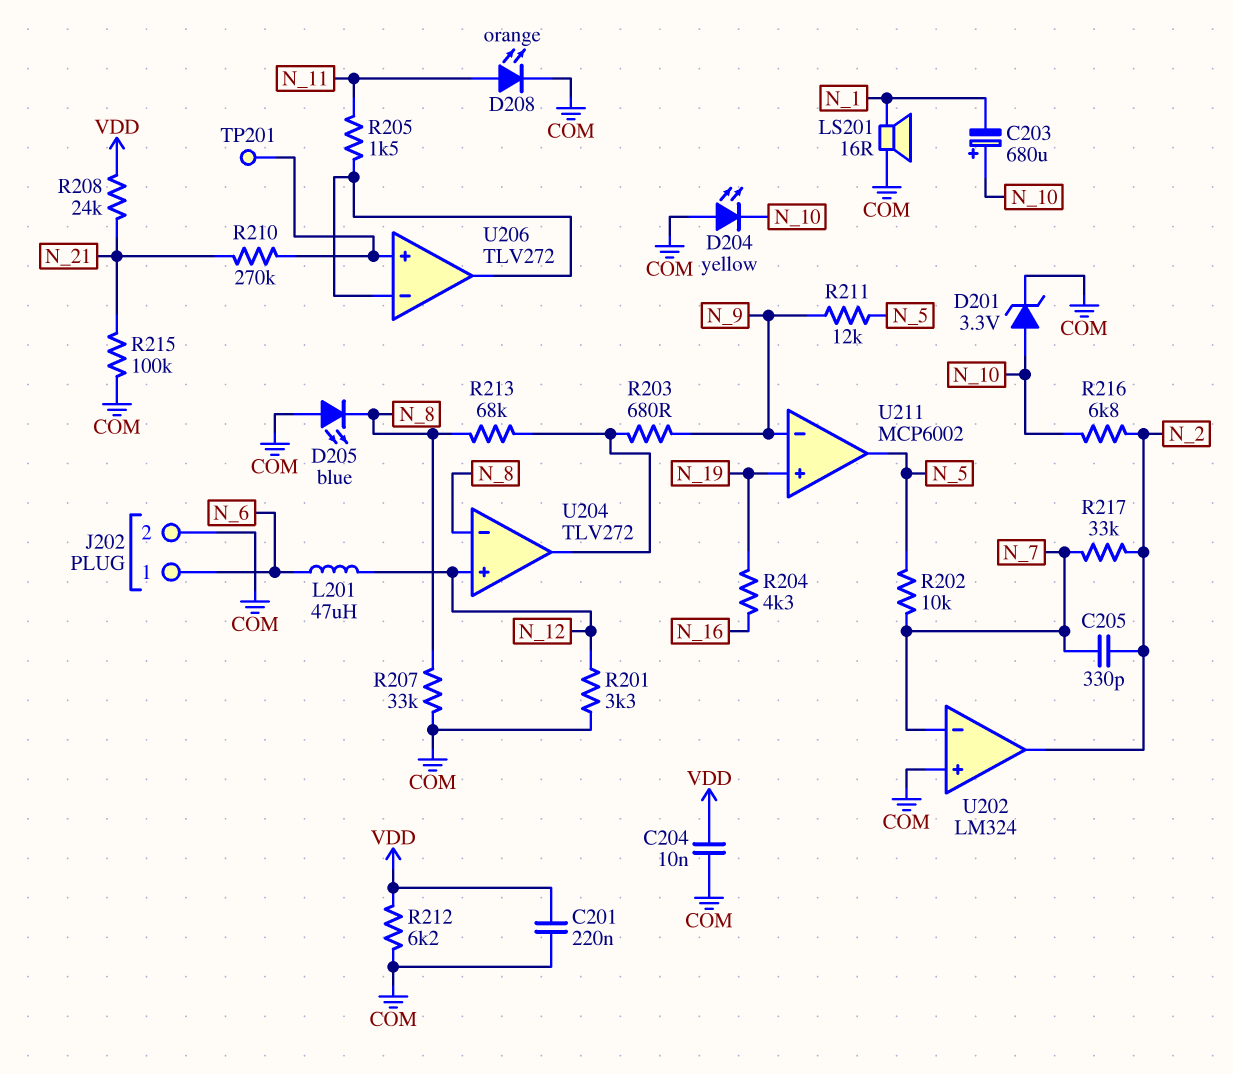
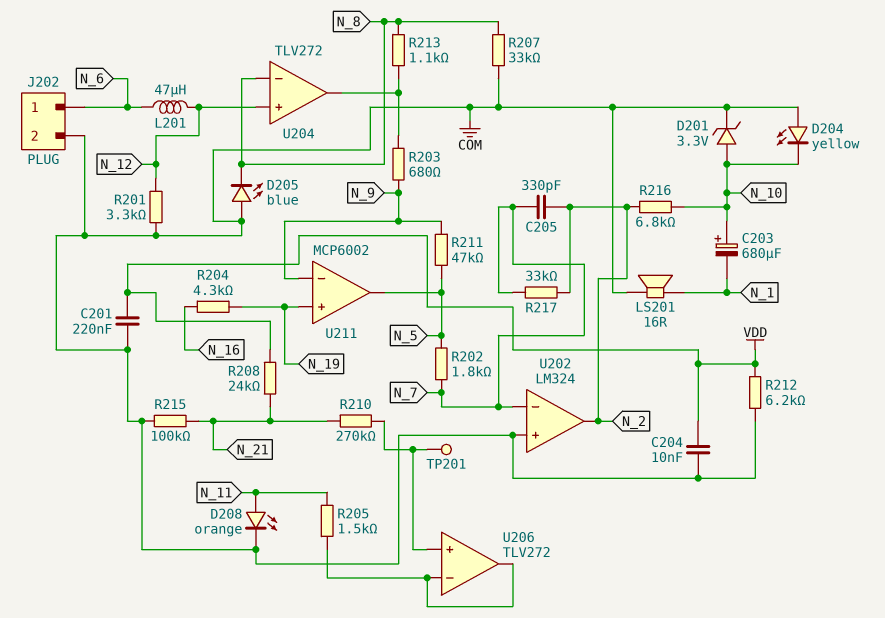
R202: 10k (N_5, N_7) -> 1.8k (N_5, N_7)
R211: 12k (N_5, N_9) -> 47k (N_5, N_9)
R213: 68k (N_8, U204/out) -> 1.1k (N_8, U204/out)

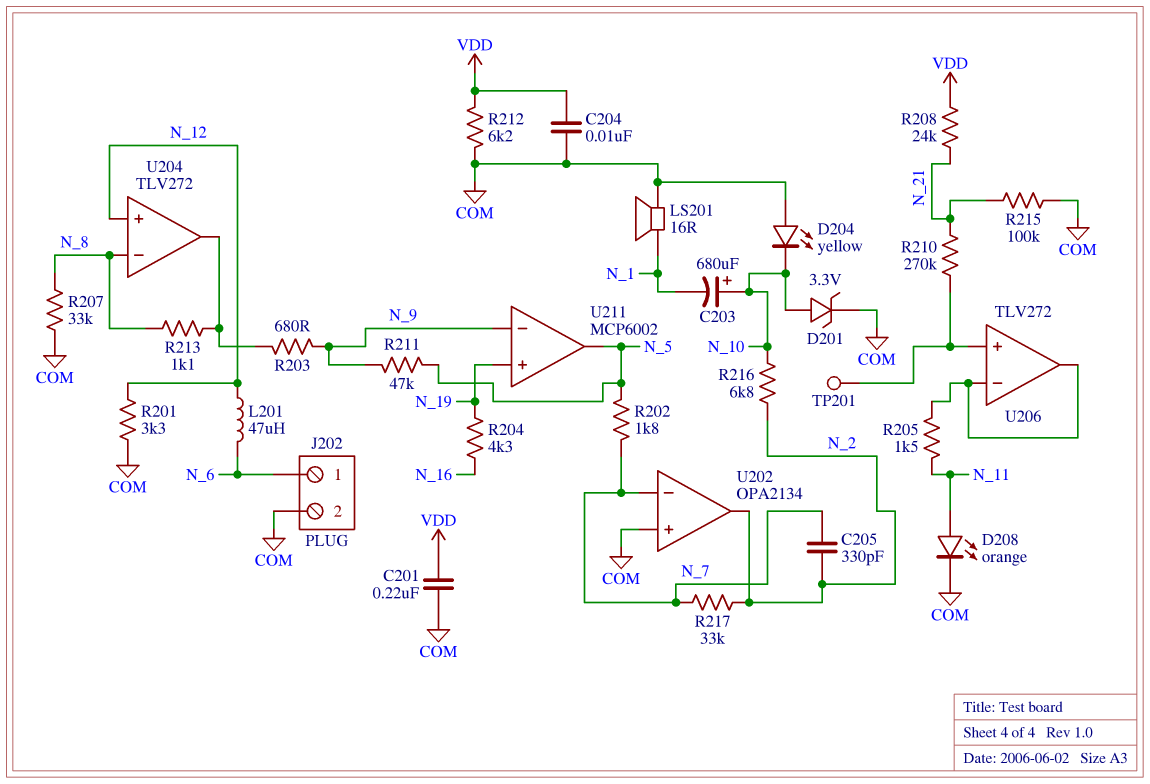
D205: LED blue (A COM, K N_8) -> none
U202: LM324 -> OPA2134

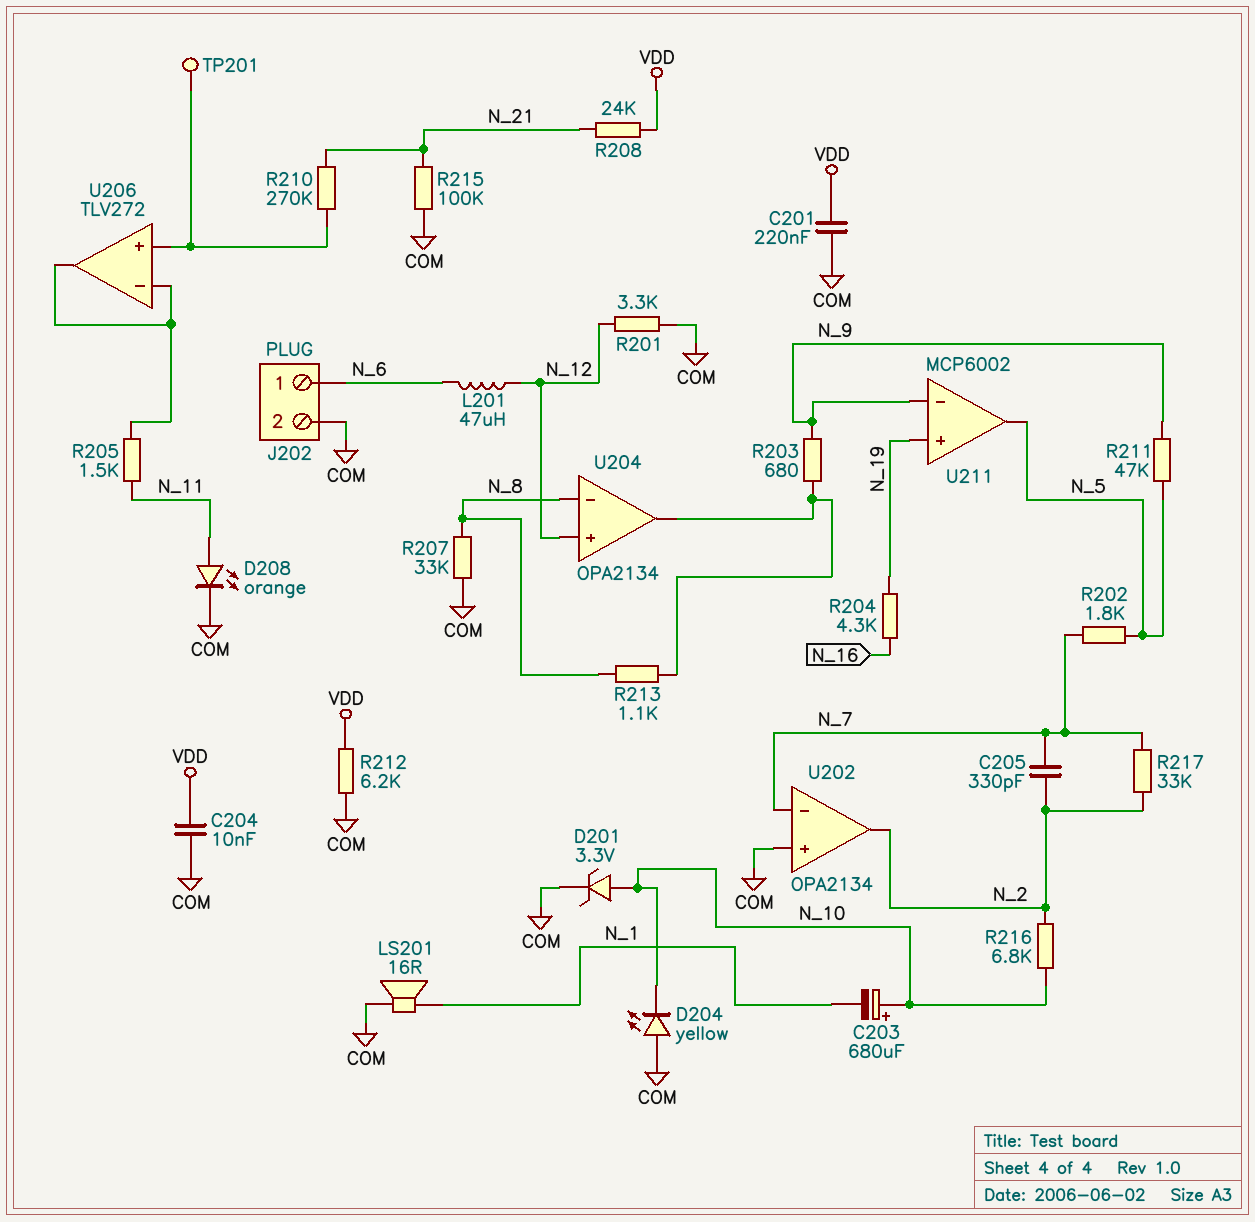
U204: TLV272 -> OPA2134

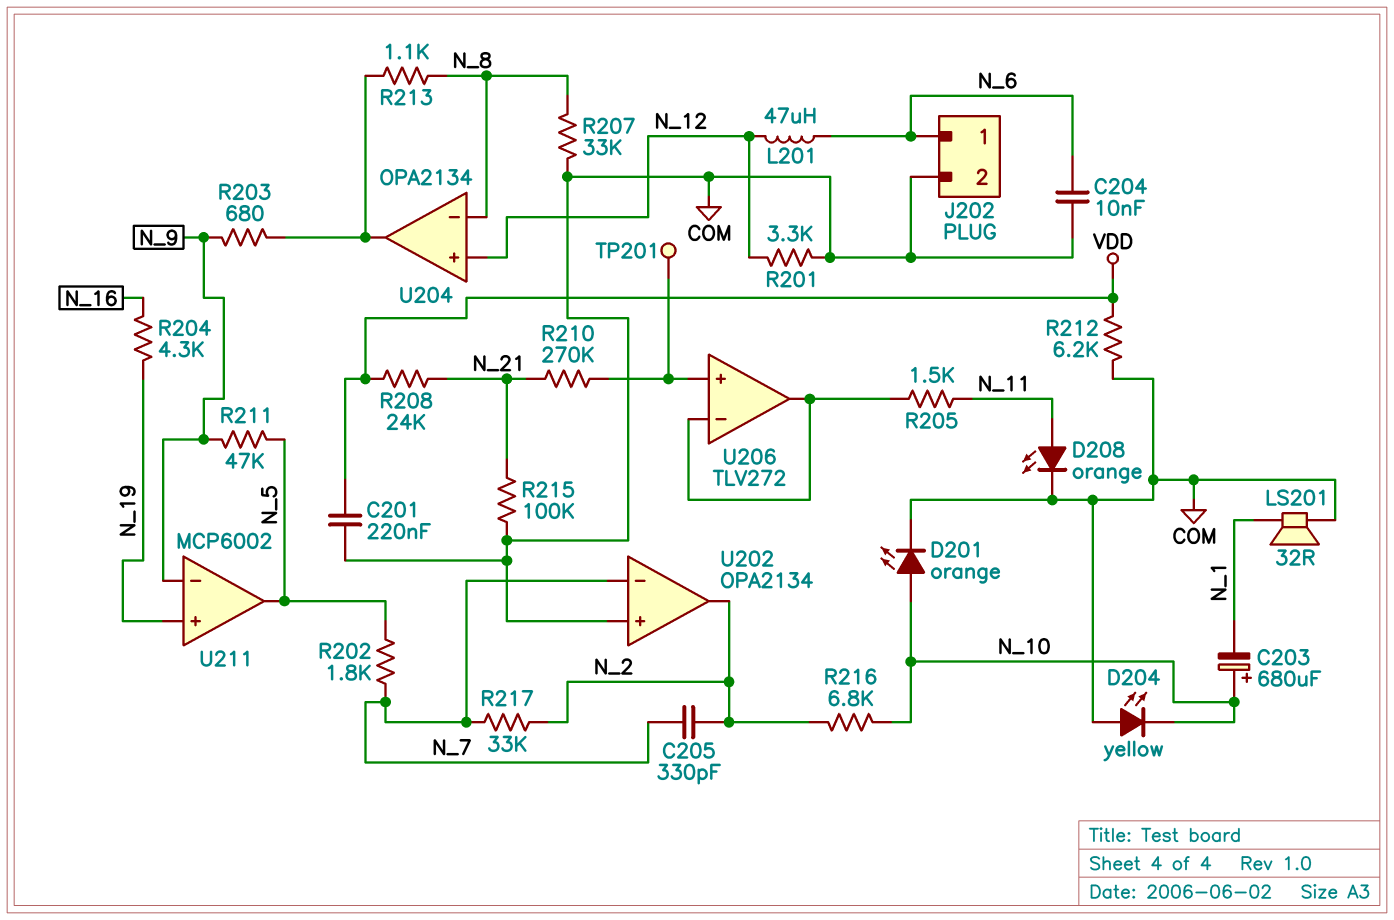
C204: 10nF (COM, VDD) -> 10nF (COM, N_6)
D201: zener 3.3V (A N_10, K COM) -> LED orange (A N_10, K COM)
LS201: speaker 16R (COM, N_1) -> speaker 32R (COM, N_1)

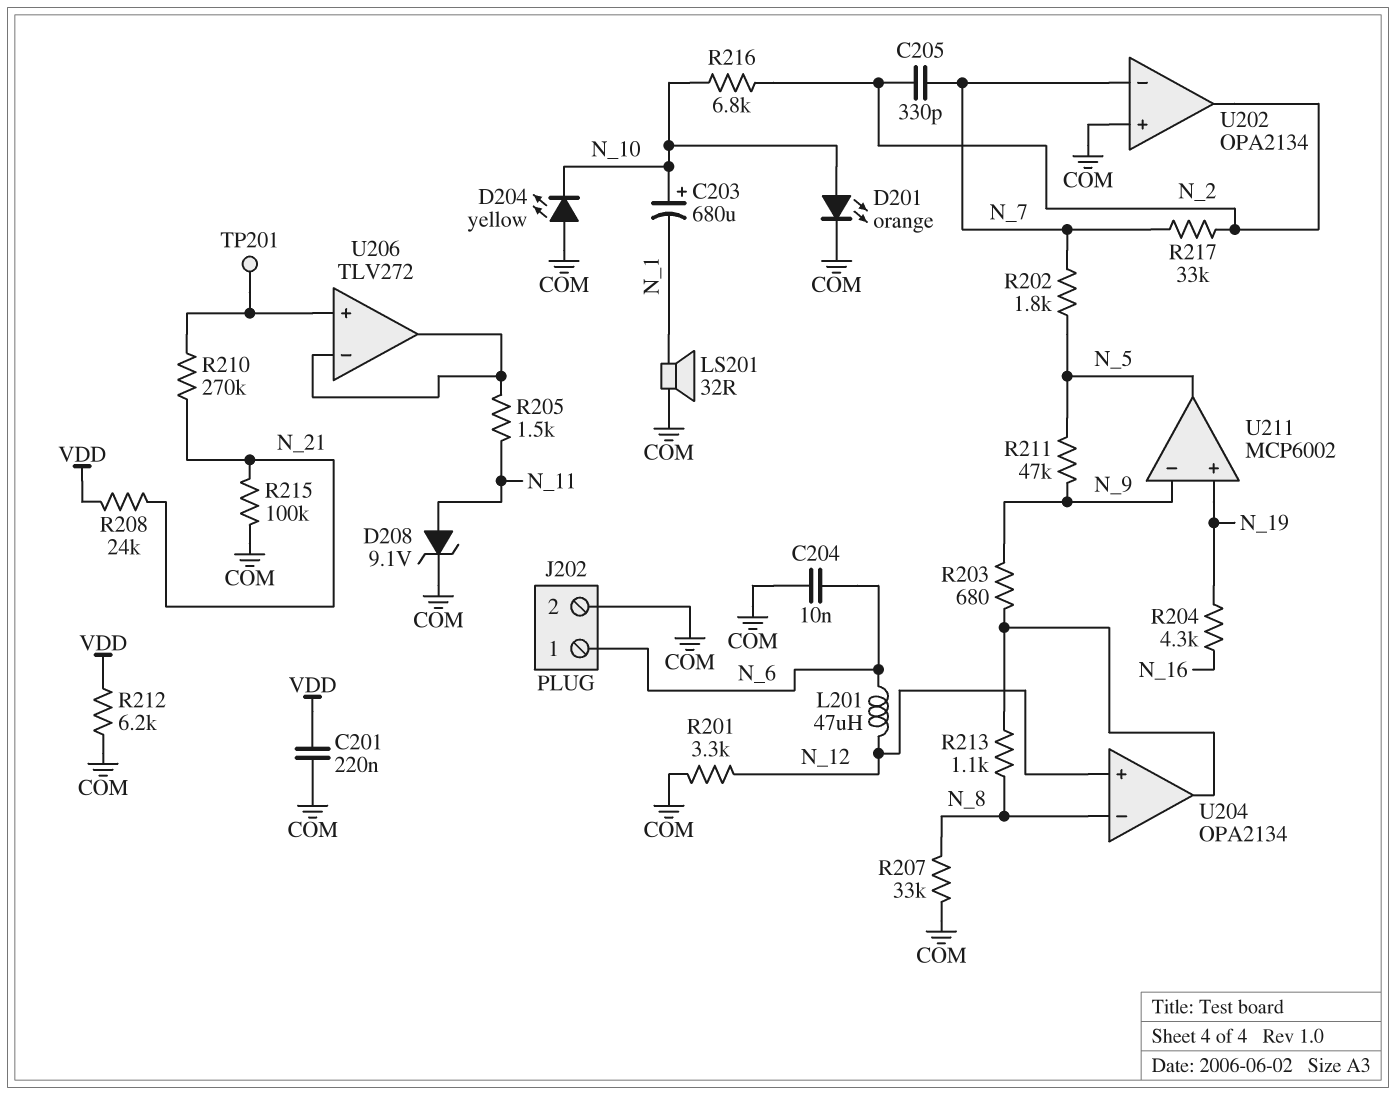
D208: LED orange (A N_11, K COM) -> zener 9.1V (A N_11, K COM)

